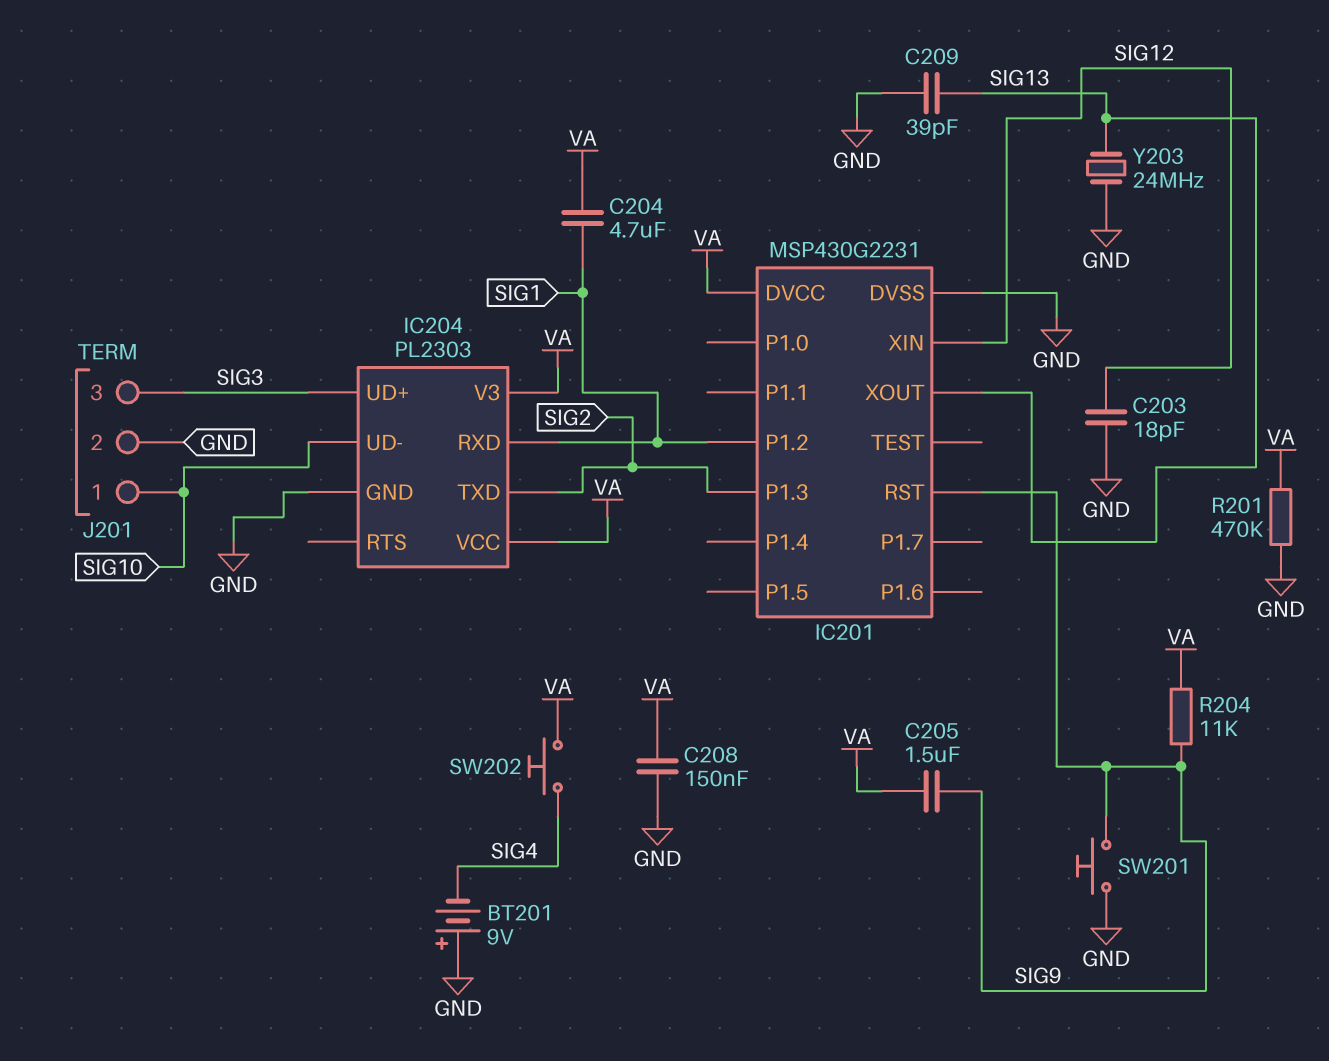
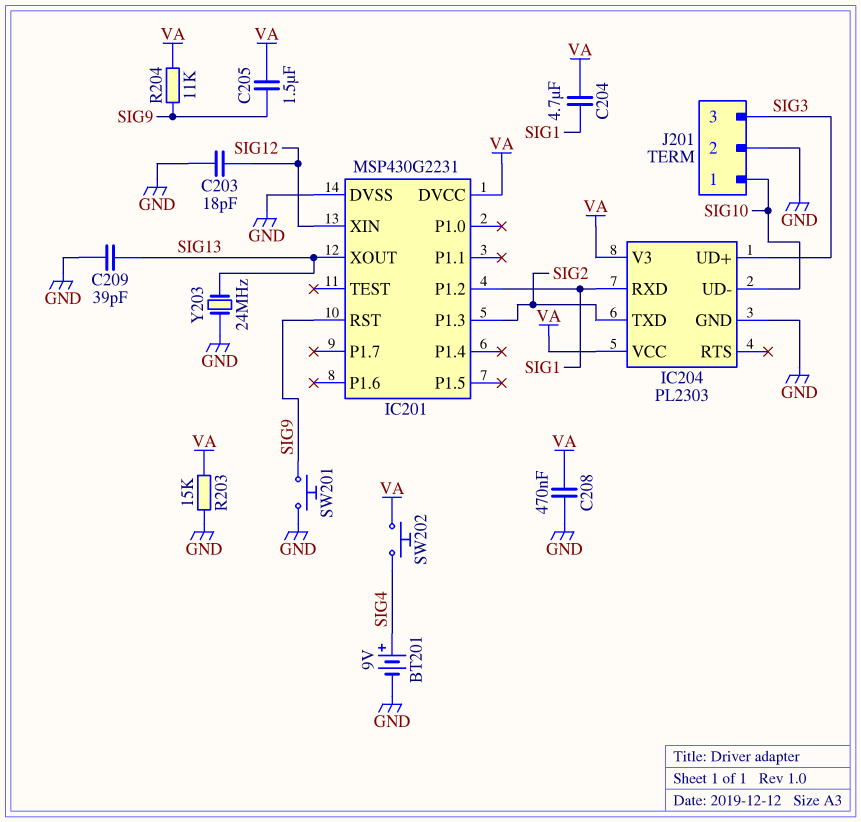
BT201: 9V (plus GND, minus SIG4) -> 9V (plus SIG4, minus GND)
C208: 150nF (GND, VA) -> 470nF (GND, VA)
R201: 470k (GND, VA) -> none
R203: none -> 15k (GND, VA)

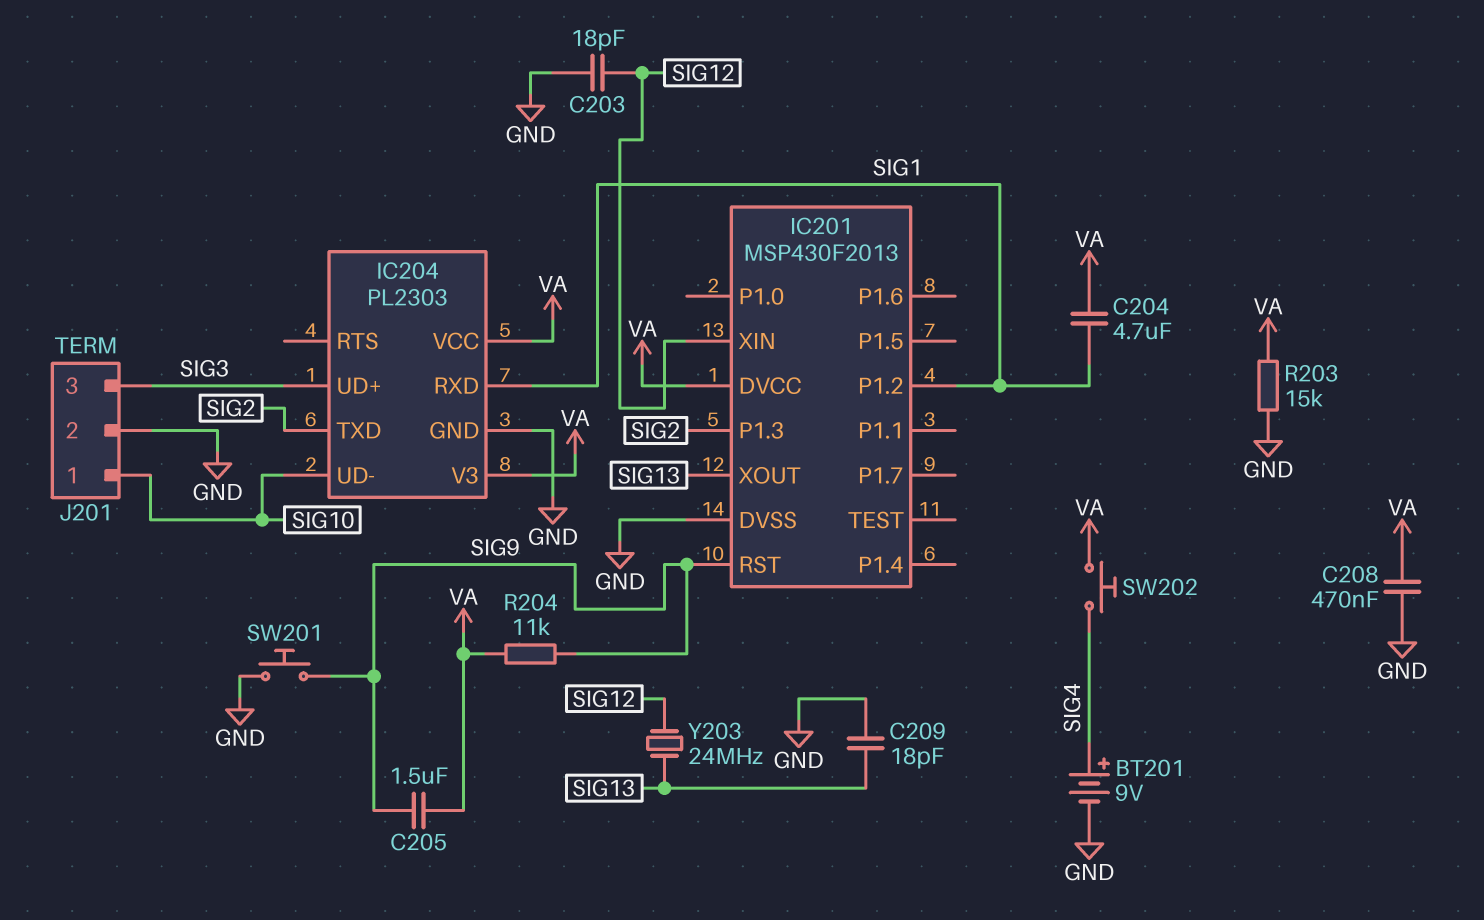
C209: 39pF (GND, SIG13) -> 18pF (GND, SIG13)
IC201: MSP430G2231 -> MSP430F2013
Y203: 24MHz (GND, SIG13) -> 24MHz (SIG12, SIG13)

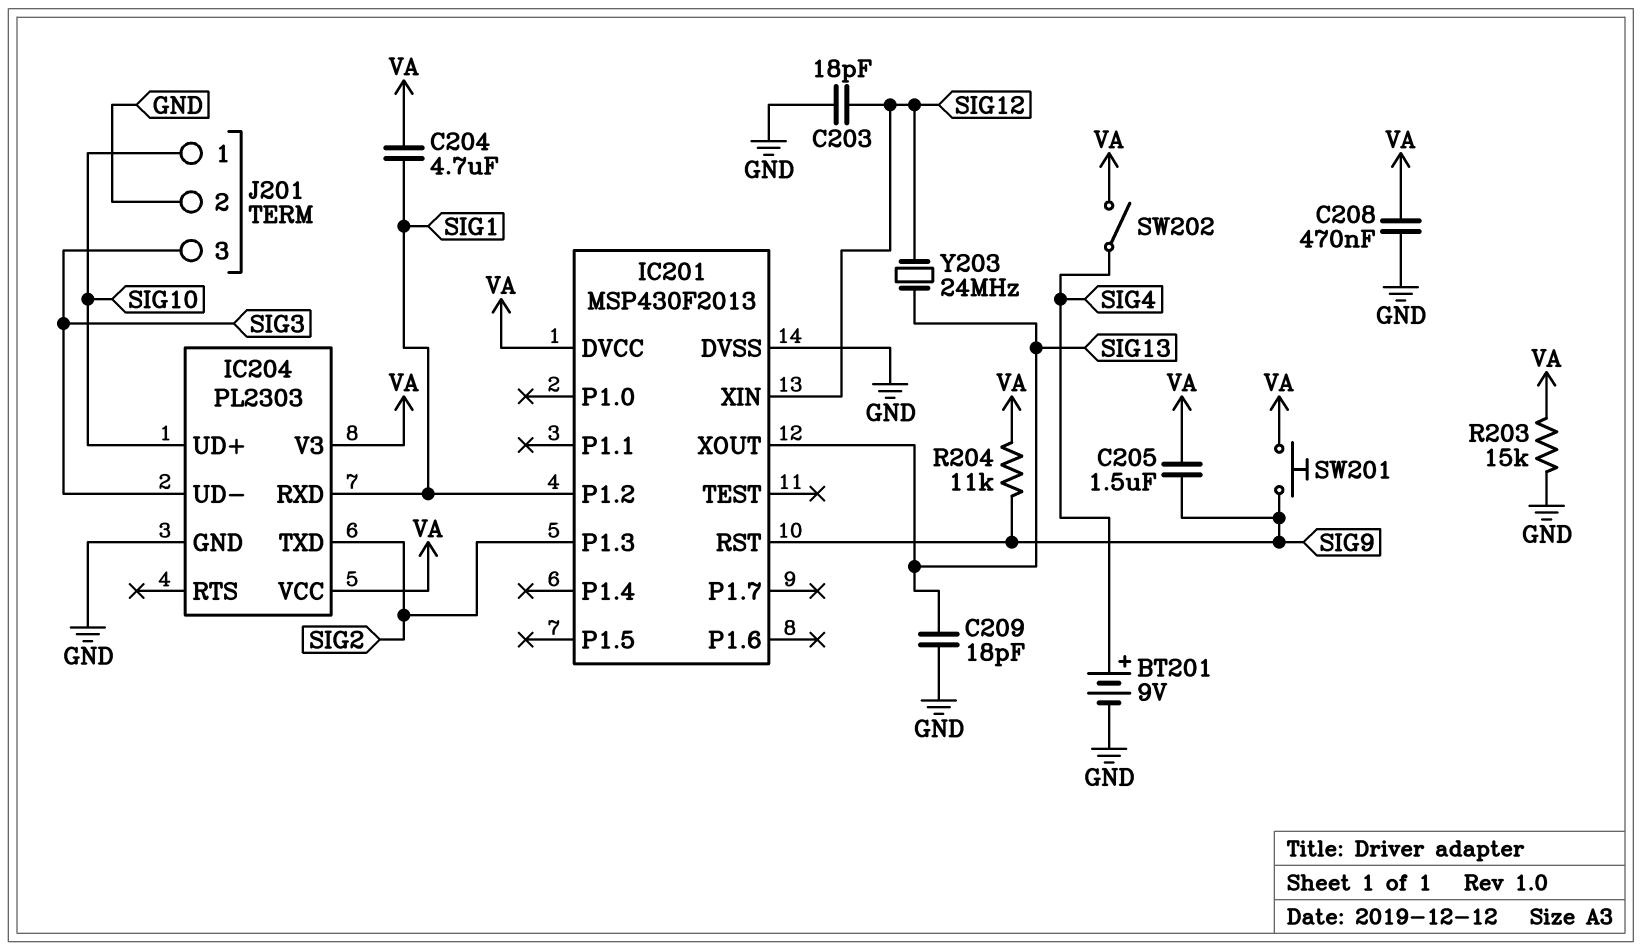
IC204 pin UD+: SIG3 -> SIG10
IC204 pin UD-: SIG10 -> SIG3
SW201: button (GND, SIG9) -> button (SIG9, VA)
SW202: button (SIG4, VA) -> switch (SIG4, VA)

